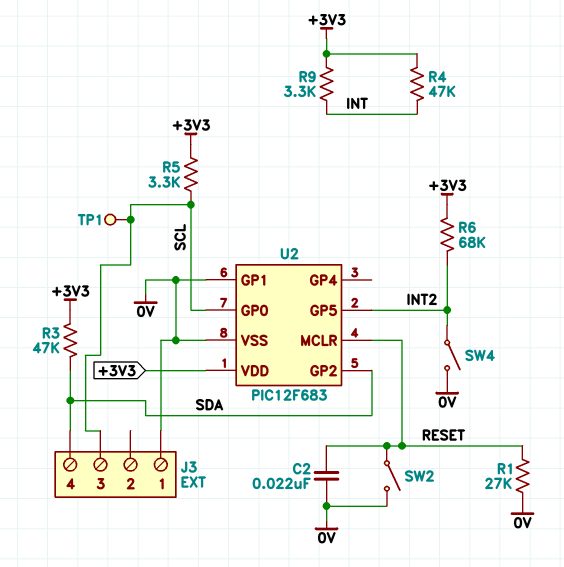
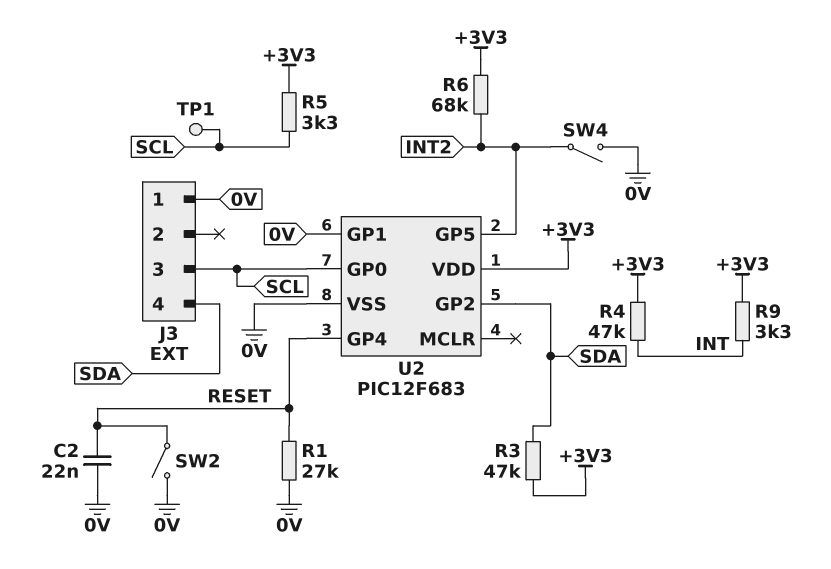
U2 pin GP4: none -> RESET
U2 pin MCLR: RESET -> none

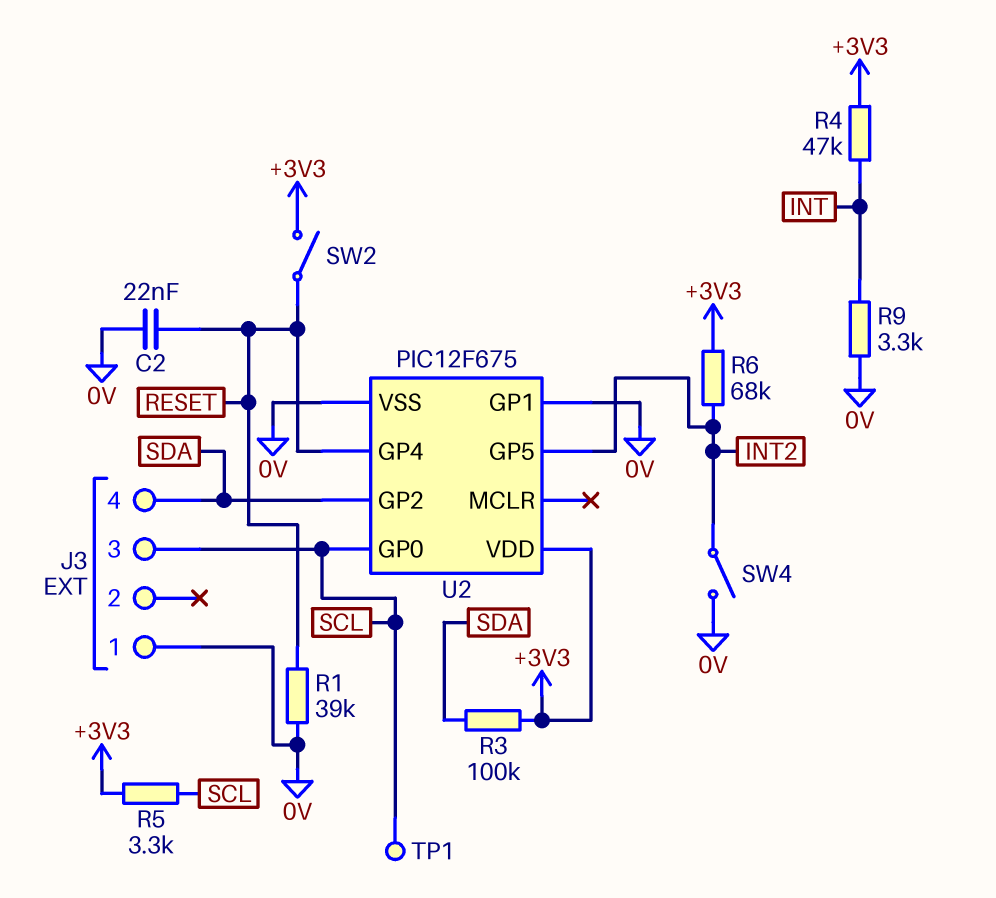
R1: 27k (0V, RESET) -> 39k (0V, RESET)
R3: 47k (+3V3, SDA) -> 100k (+3V3, SDA)
R9: 3.3k (+3V3, INT) -> 3.3k (0V, INT)
SW2: switch (0V, RESET) -> switch (+3V3, RESET)
U2: PIC12F683 -> PIC12F675

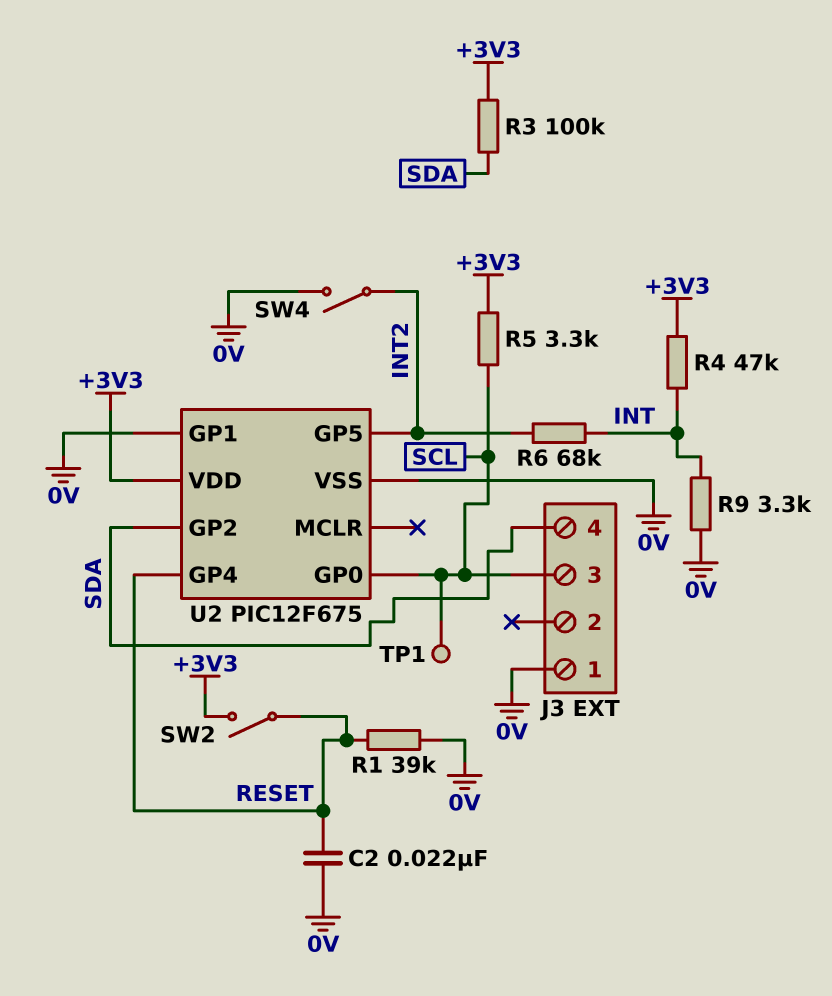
R6: 68k (+3V3, INT2) -> 68k (INT, INT2)

